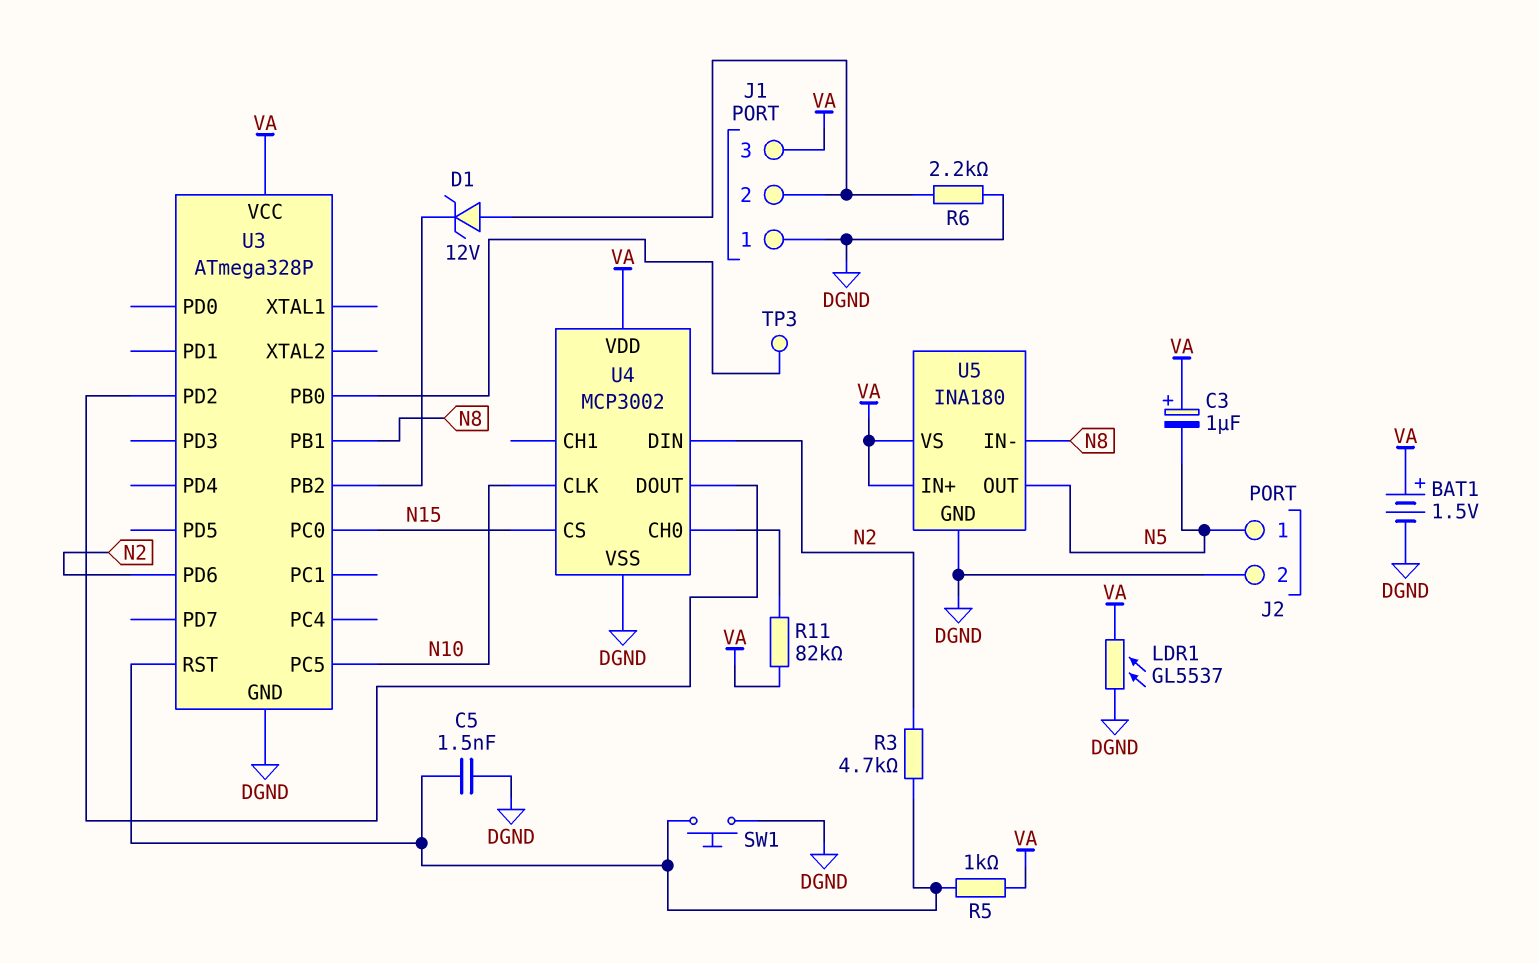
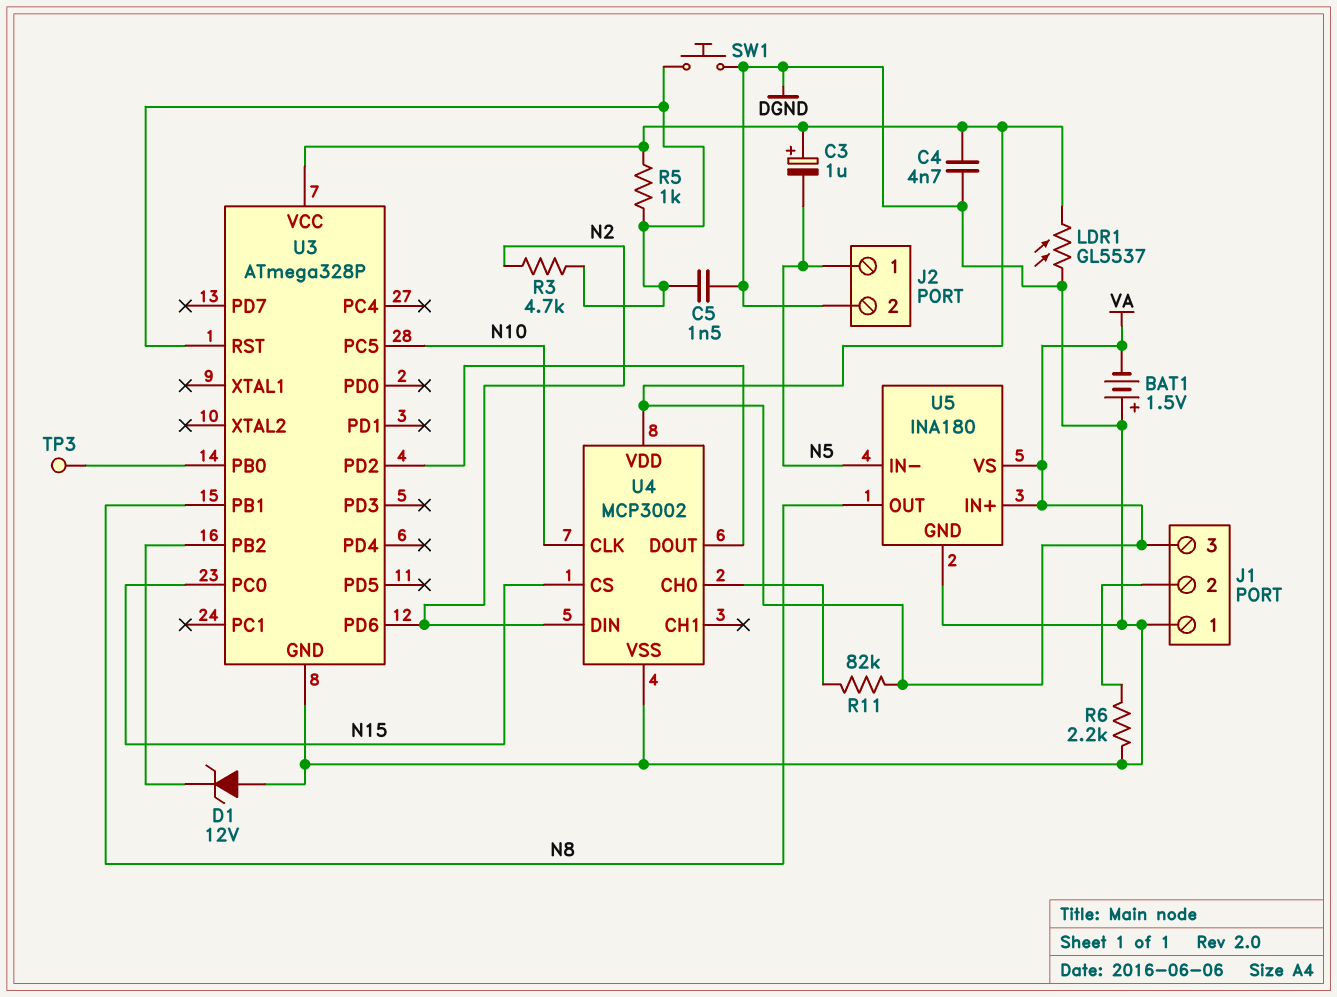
BAT1: 1.5V (plus VA, minus DGND) -> 1.5V (plus DGND, minus VA)
C4: none -> 4.7nF (DGND, VA)
D1: zener 12V (A J1/2, K U3/PB2) -> zener 12V (A DGND, K U3/PB2)
U5 pin IN-: N8 -> N5
U5 pin OUT: N5 -> N8

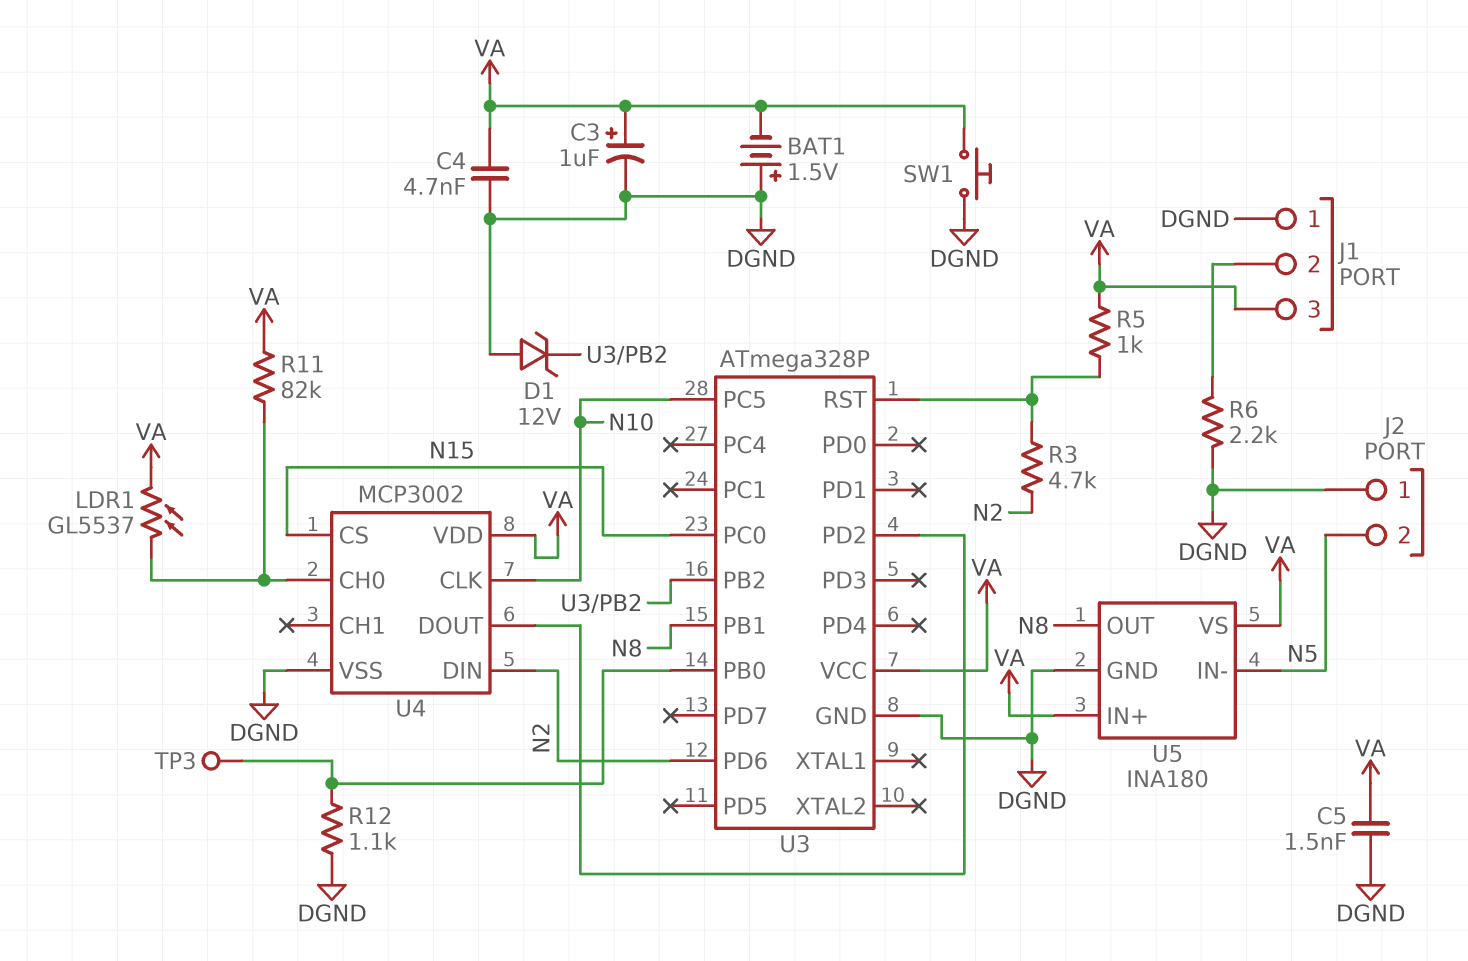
C3: 1uF (plus VA, minus N5) -> 1uF (plus VA, minus DGND)
C5: 1.5nF (DGND, U3/RST) -> 1.5nF (DGND, VA)
J2 pin 1: N5 -> DGND
J2 pin 2: DGND -> N5
LDR1: GL5537 (DGND, VA) -> GL5537 (U4/CH0, VA)
R12: none -> 1.1k (DGND, U3/PB0)
SW1: button (DGND, U3/RST) -> button (DGND, VA)

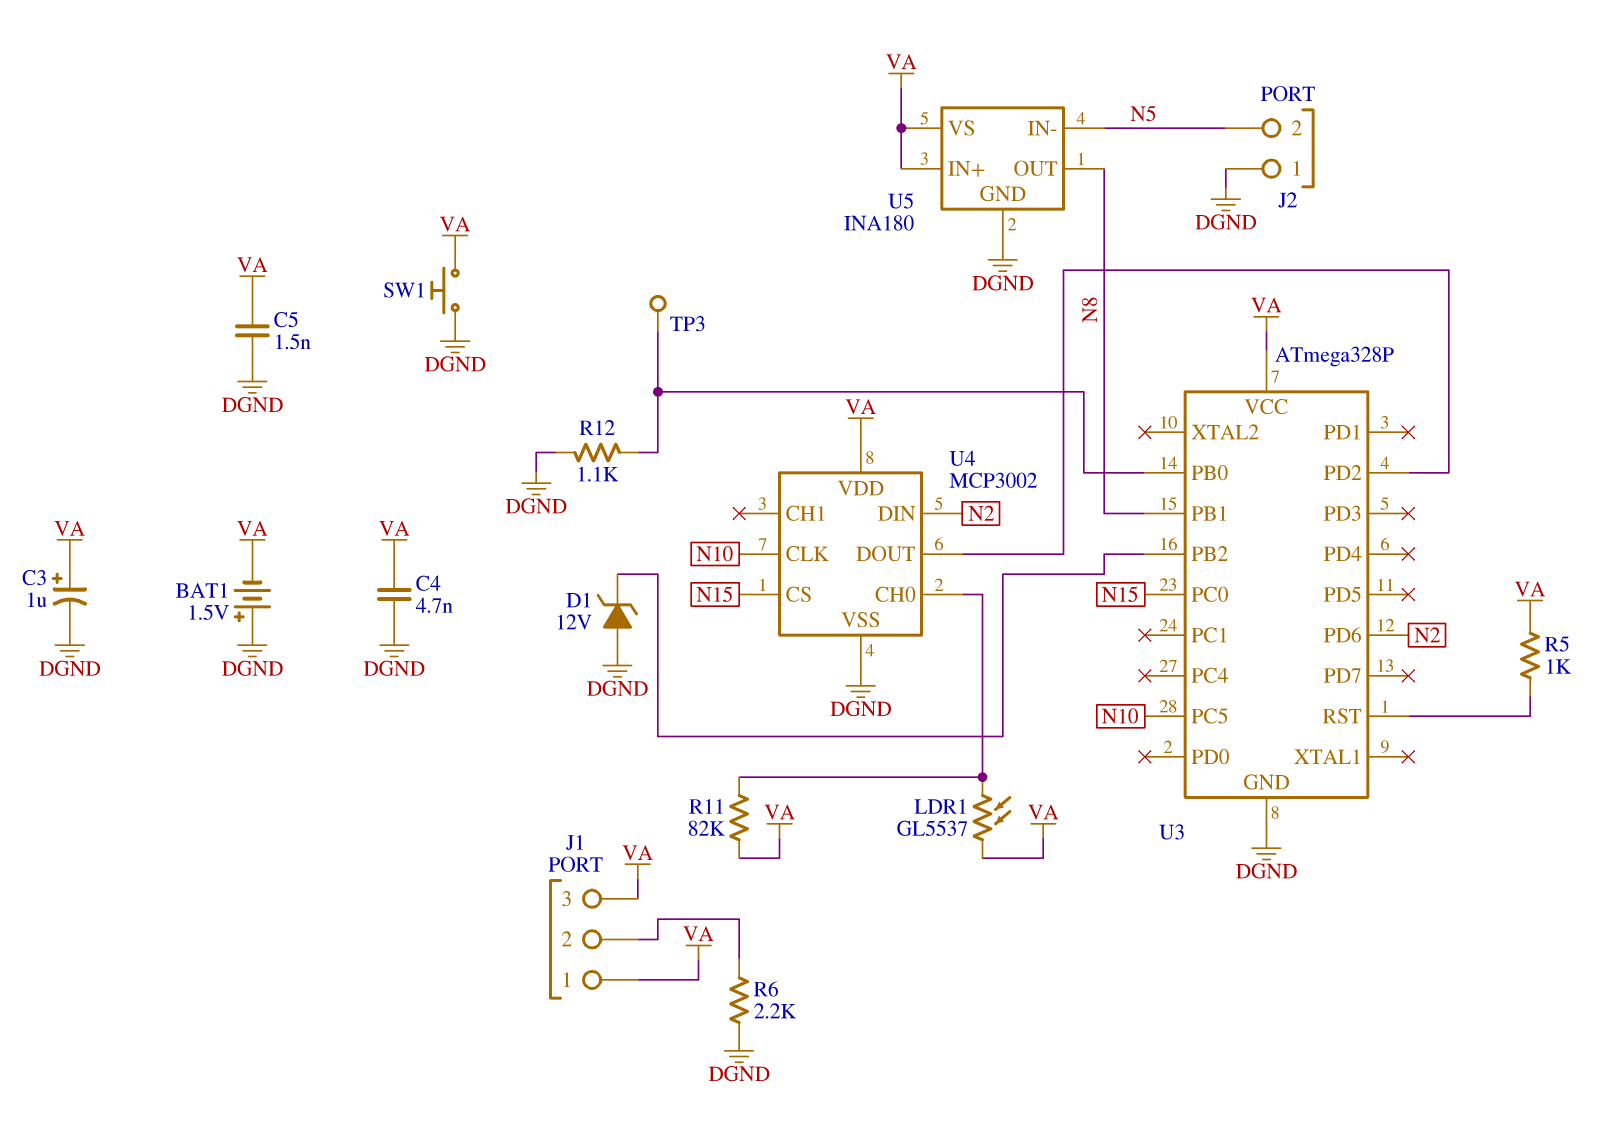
J1 pin 1: DGND -> VA
R3: 4.7k (N2, U3/RST) -> none

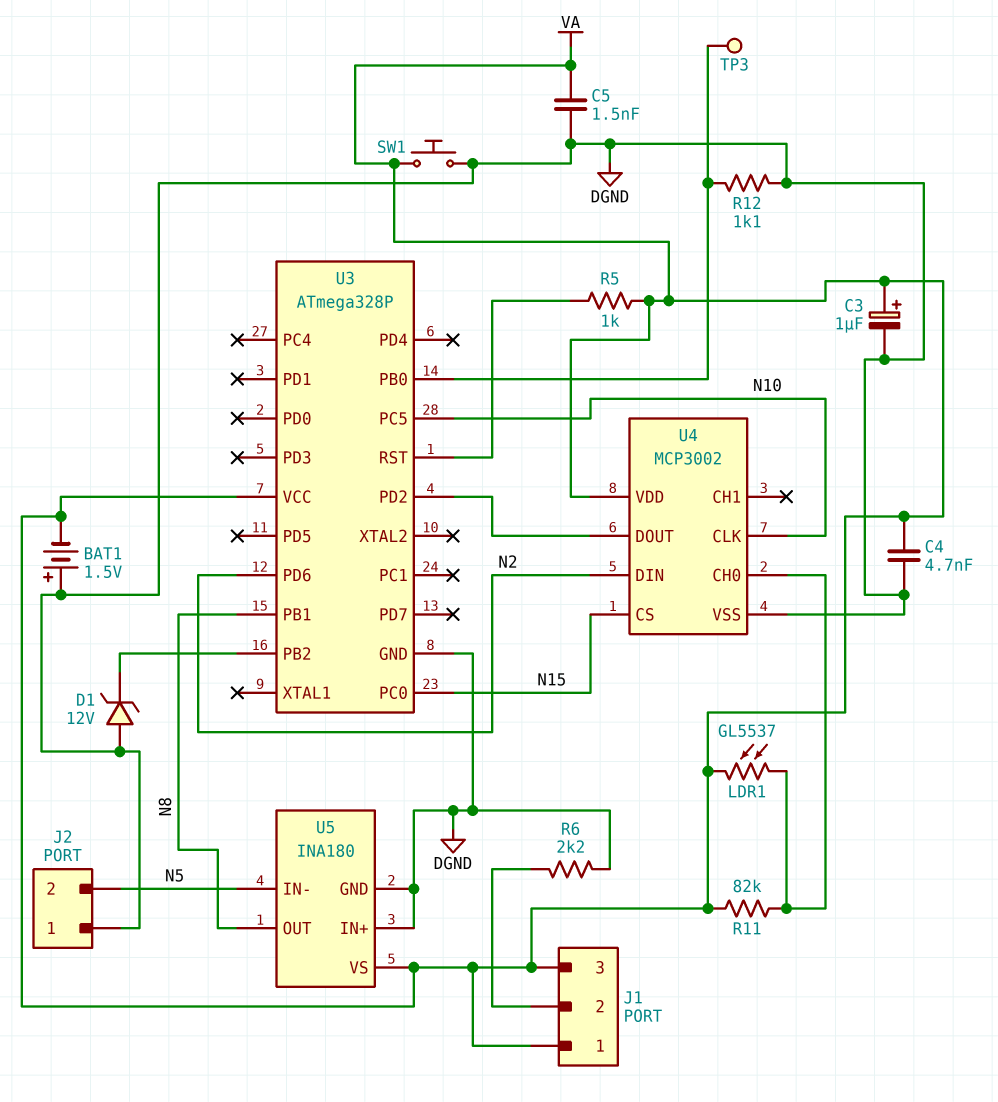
U5 pin IN+: VA -> DGND

